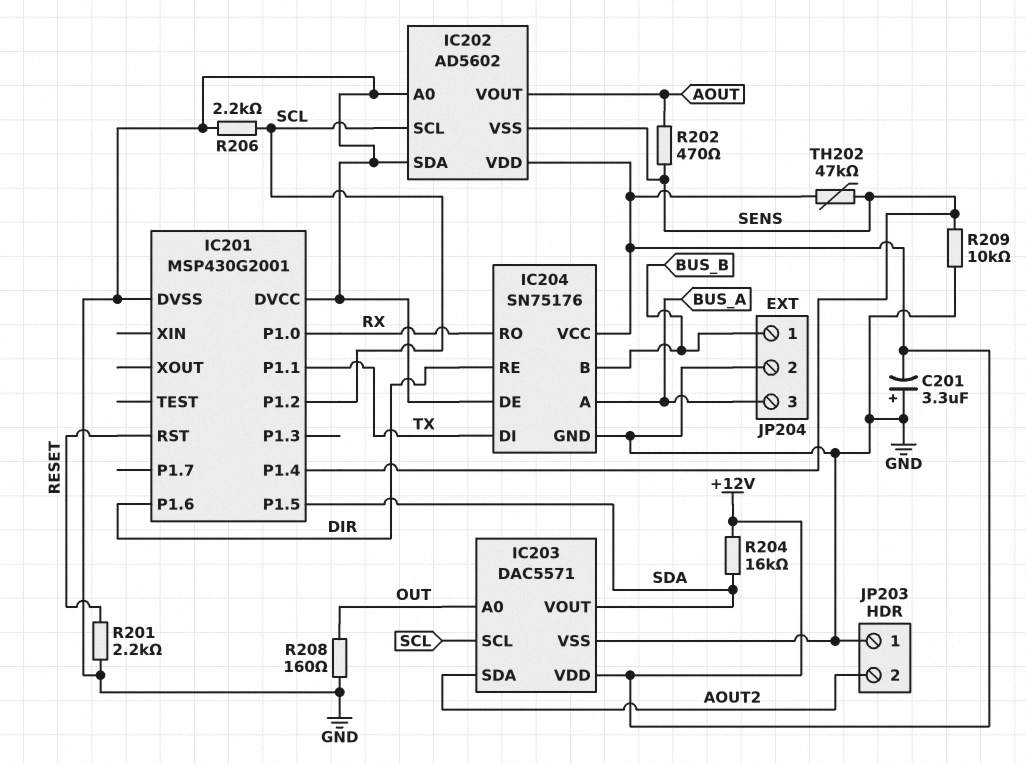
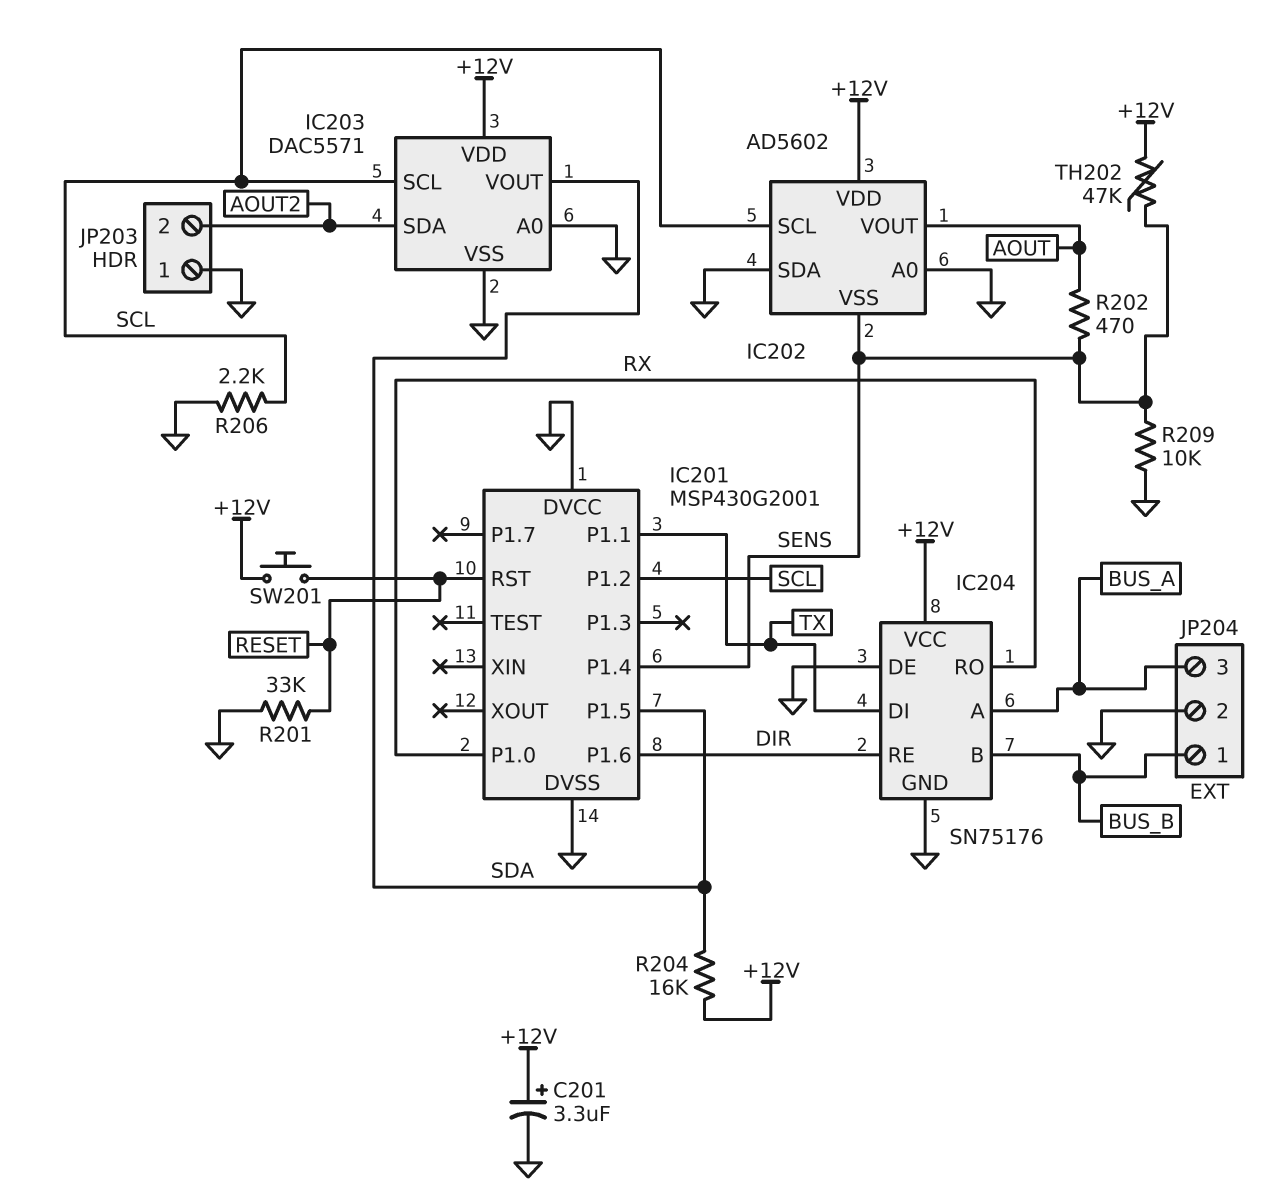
C201: 3.3uF (plus GND, minus +12V) -> 3.3uF (plus +12V, minus GND)
IC203 pin A0: OUT -> GND
R201: 2.2k (GND, RESET) -> 33k (GND, RESET)
R208: 160 (GND, OUT) -> none
SW201: none -> button (+12V, RESET)

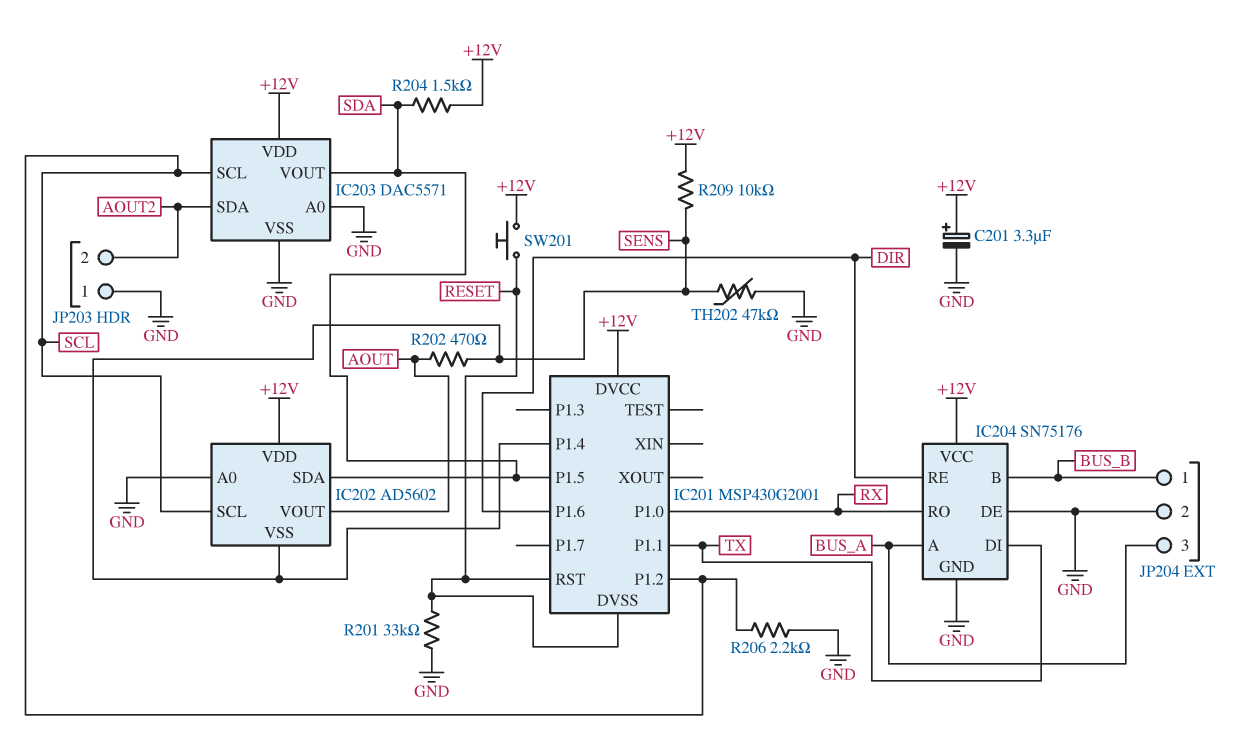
IC201 pin DVCC: GND -> +12V
IC201 pin DVSS: GND -> RESET
IC202 pin SDA: GND -> SDA
R204: 16k (+12V, SDA) -> 1.5k (+12V, SDA)
R209: 10k (GND, SENS) -> 10k (+12V, SENS)
TH202: 47k (+12V, SENS) -> 47k (GND, SENS)

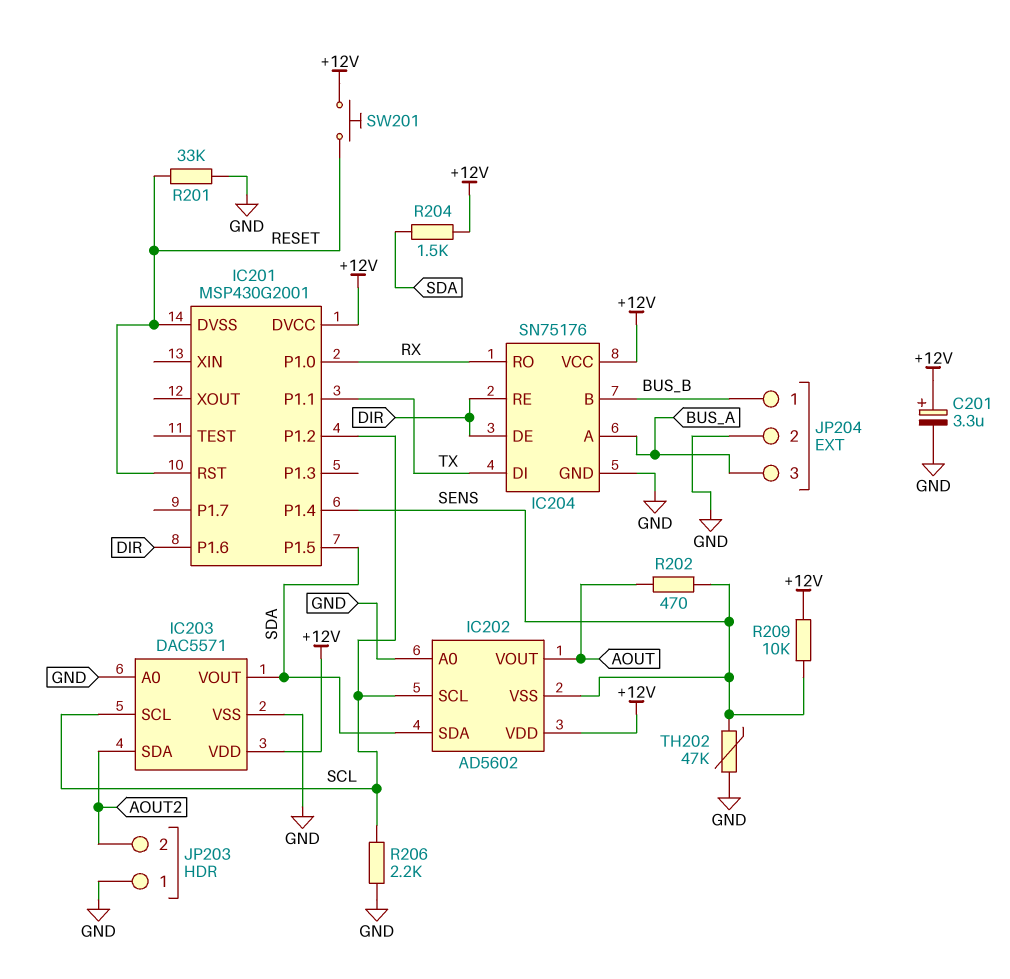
IC204 pin DE: GND -> DIR

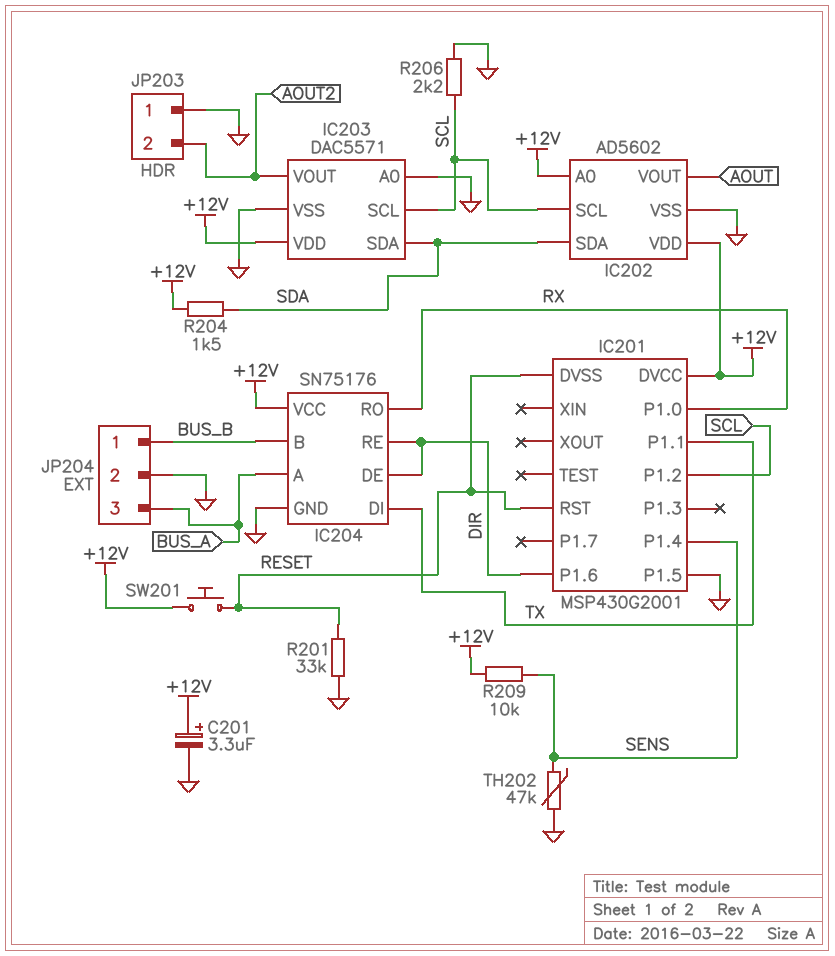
IC201 pin P1.5: SDA -> GND
IC202 pin A0: GND -> +12V
IC202 pin VSS: SENS -> GND
IC203 pin SDA: AOUT2 -> SDA
IC203 pin VOUT: SDA -> AOUT2
R202: 470 (AOUT, SENS) -> none

